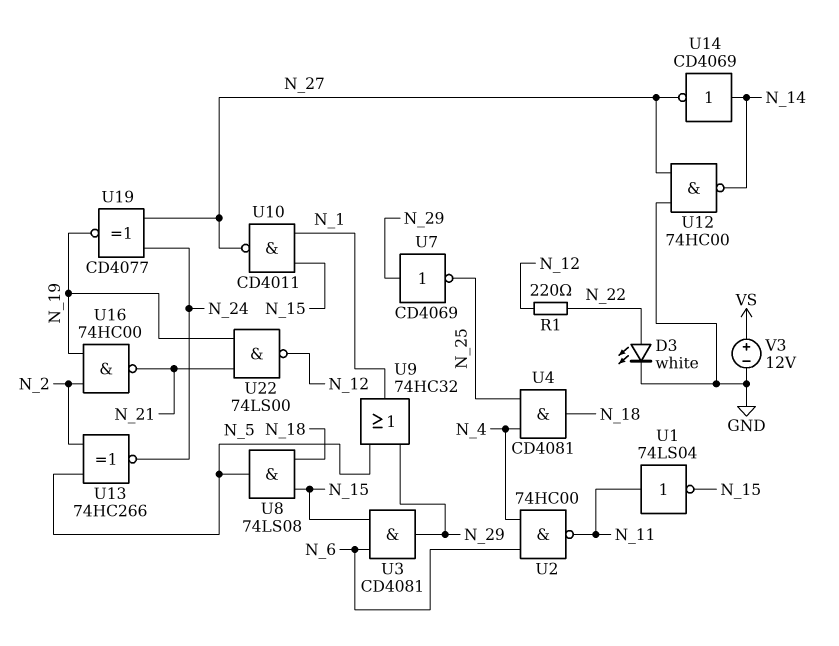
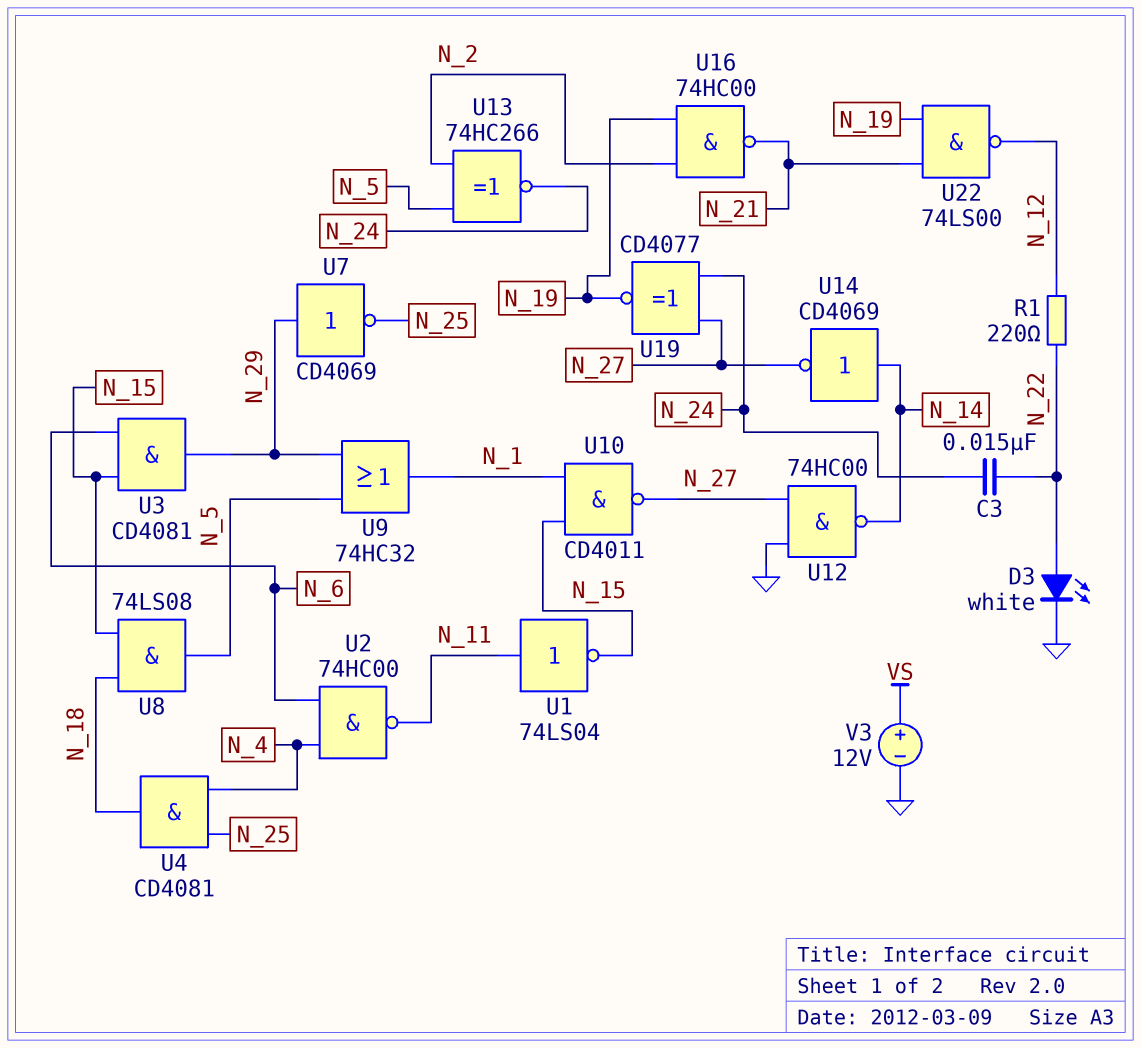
C3: none -> 15nF (N_22, N_24)

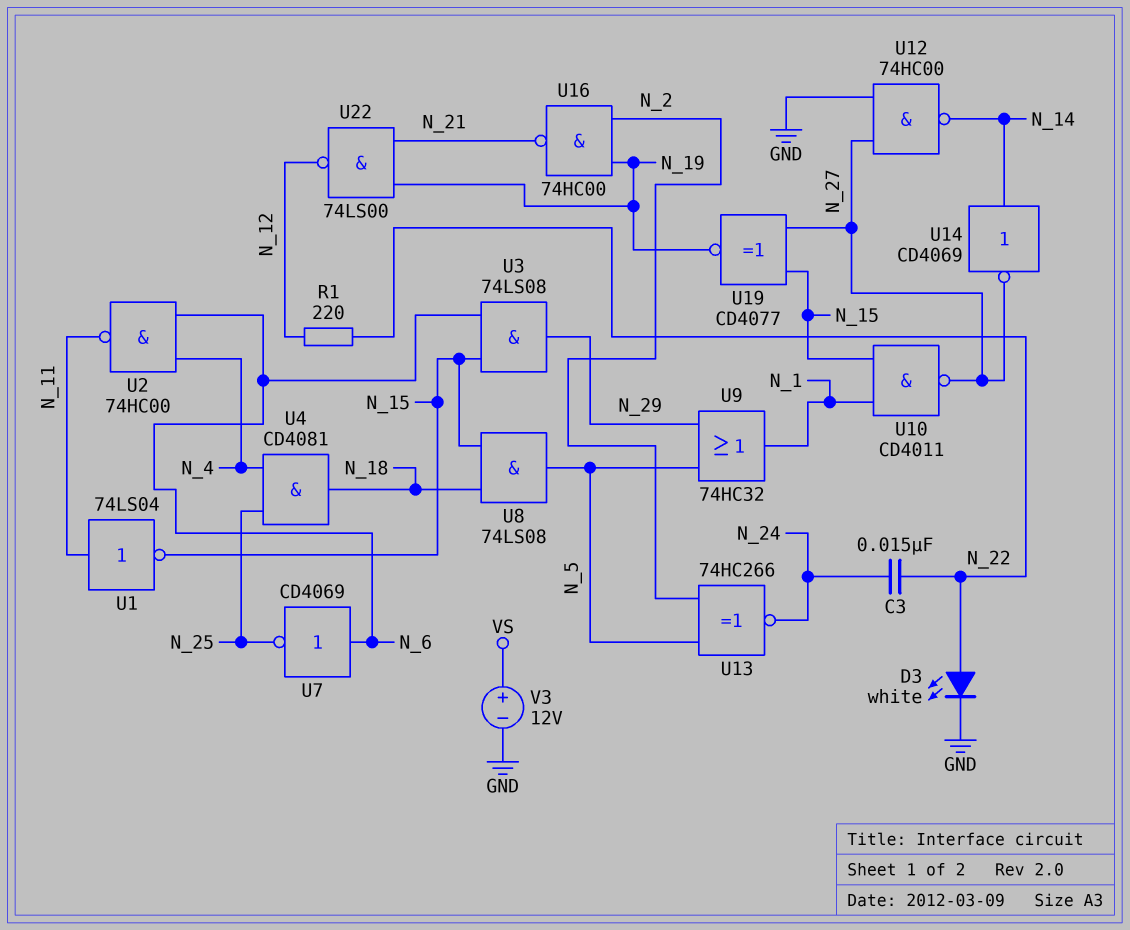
U3: AND CD4081 (in N_6, in N_15, out N_29) -> AND 74LS08 (in N_6, in N_15, out N_29)
U7: NOT CD4069 (in N_29, out N_25) -> NOT CD4069 (in N_6, out N_25)
U19: XNOR CD4077 (in N_24, in N_27, out N_19) -> XNOR CD4077 (in N_15, in N_27, out N_19)

